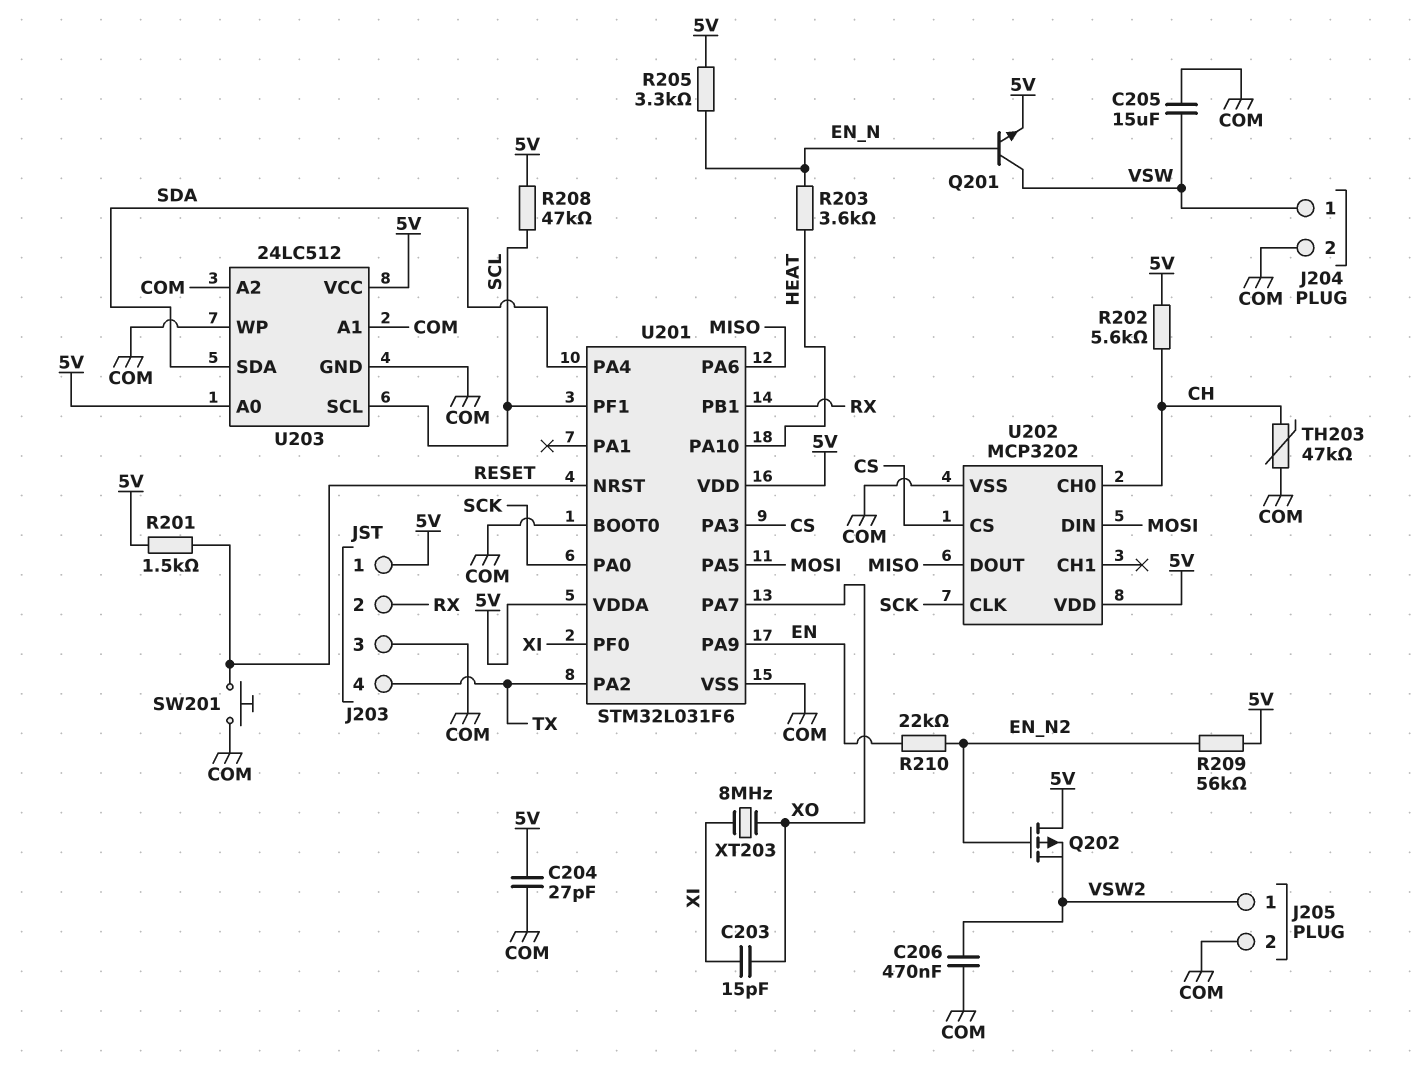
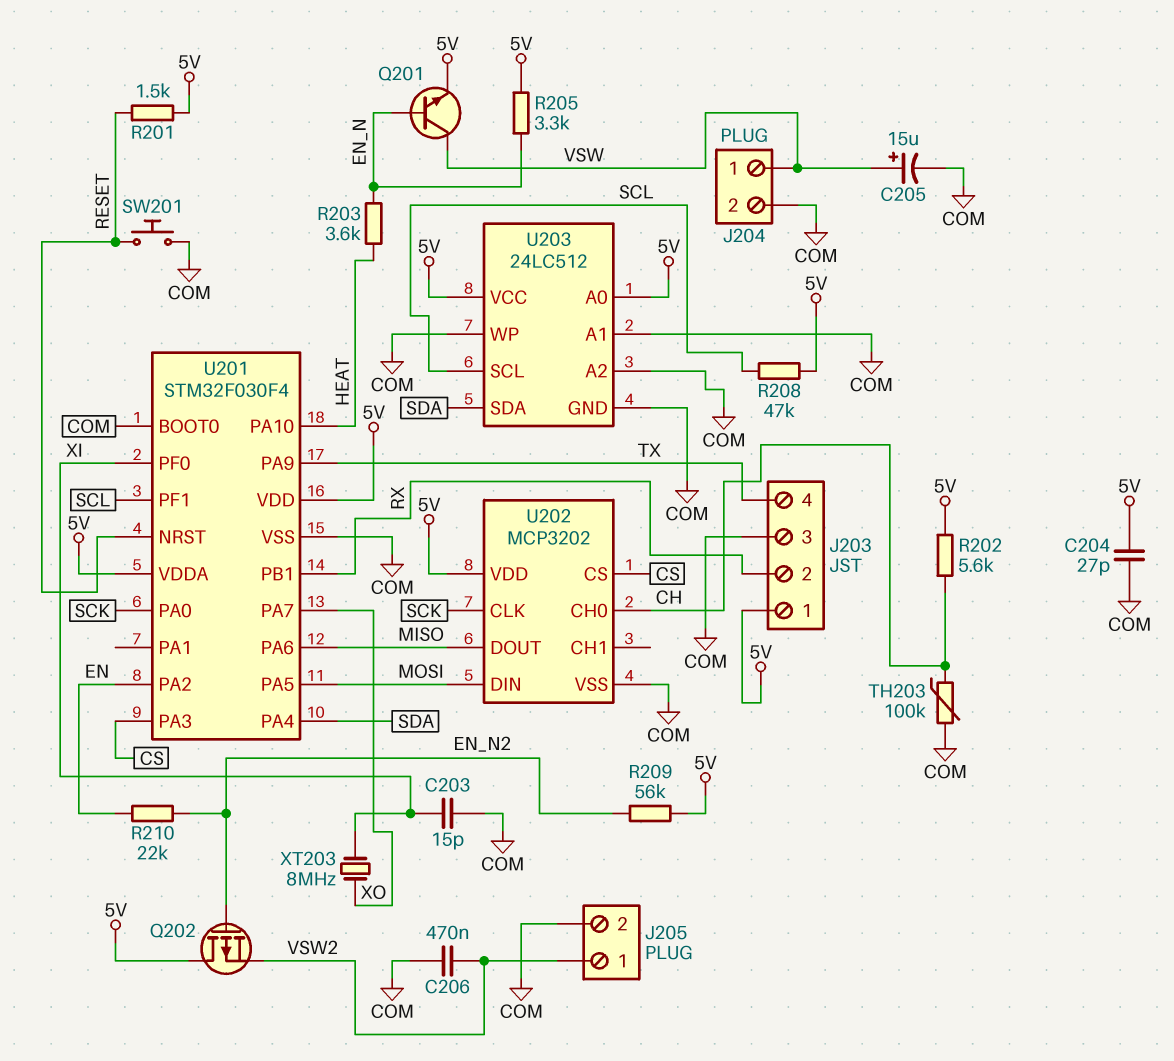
C203: 15pF (XI, XO) -> 15pF (COM, XI)
C205: 15uF (COM, VSW) -> 15uF (plus VSW, minus COM)
TH203: 47k (CH, COM) -> 100k (CH, COM)
U201: STM32L031F6 -> STM32F030F4
U201 pin PA2: TX -> EN
U201 pin PA9: EN -> TX

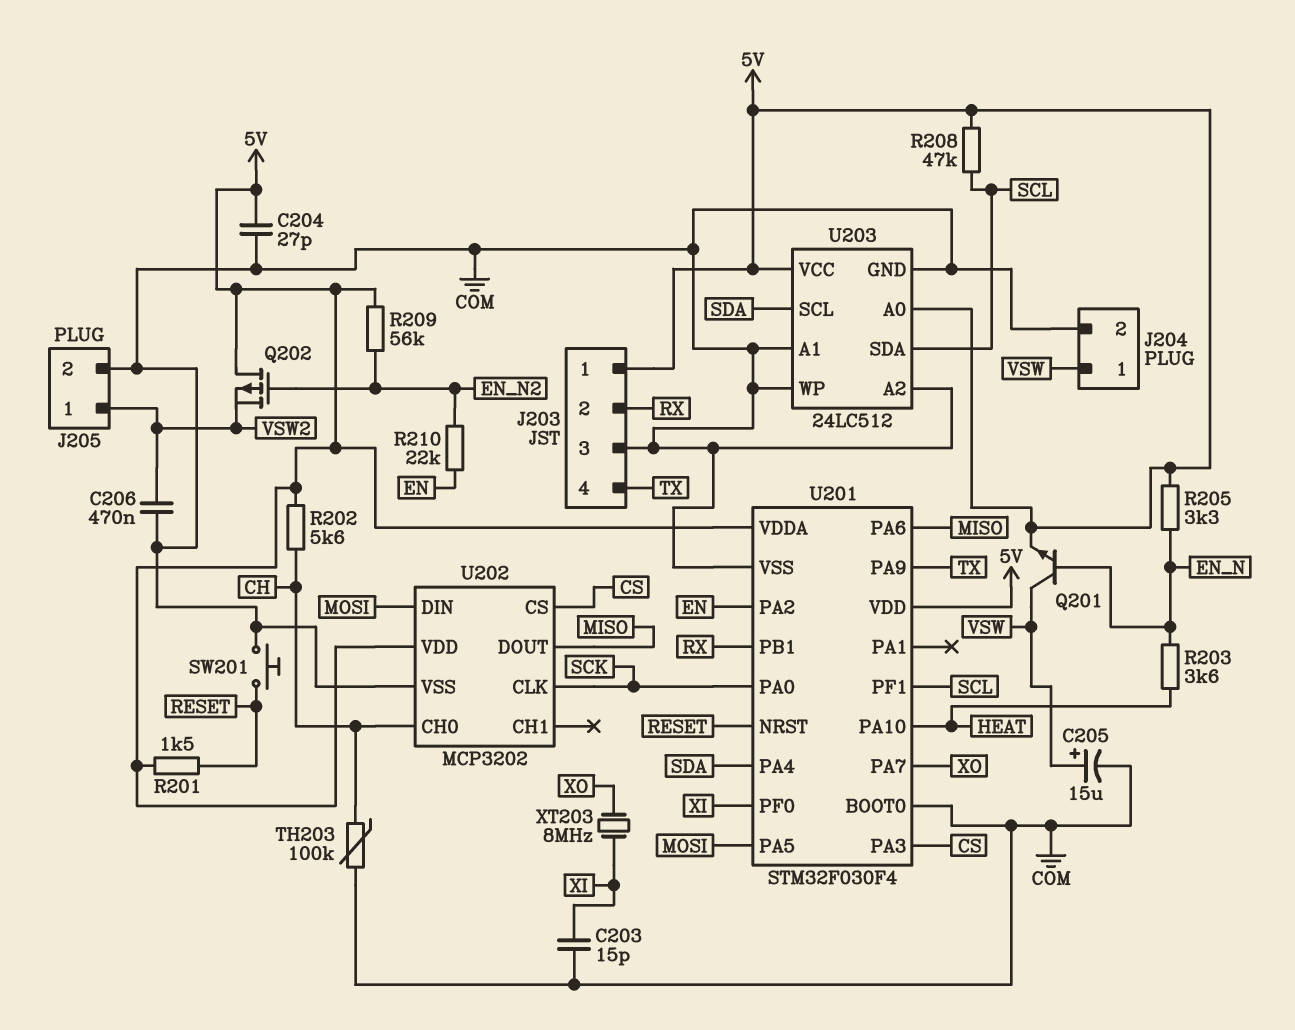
U203 pin SCL: SCL -> SDA
U203 pin SDA: SDA -> SCL

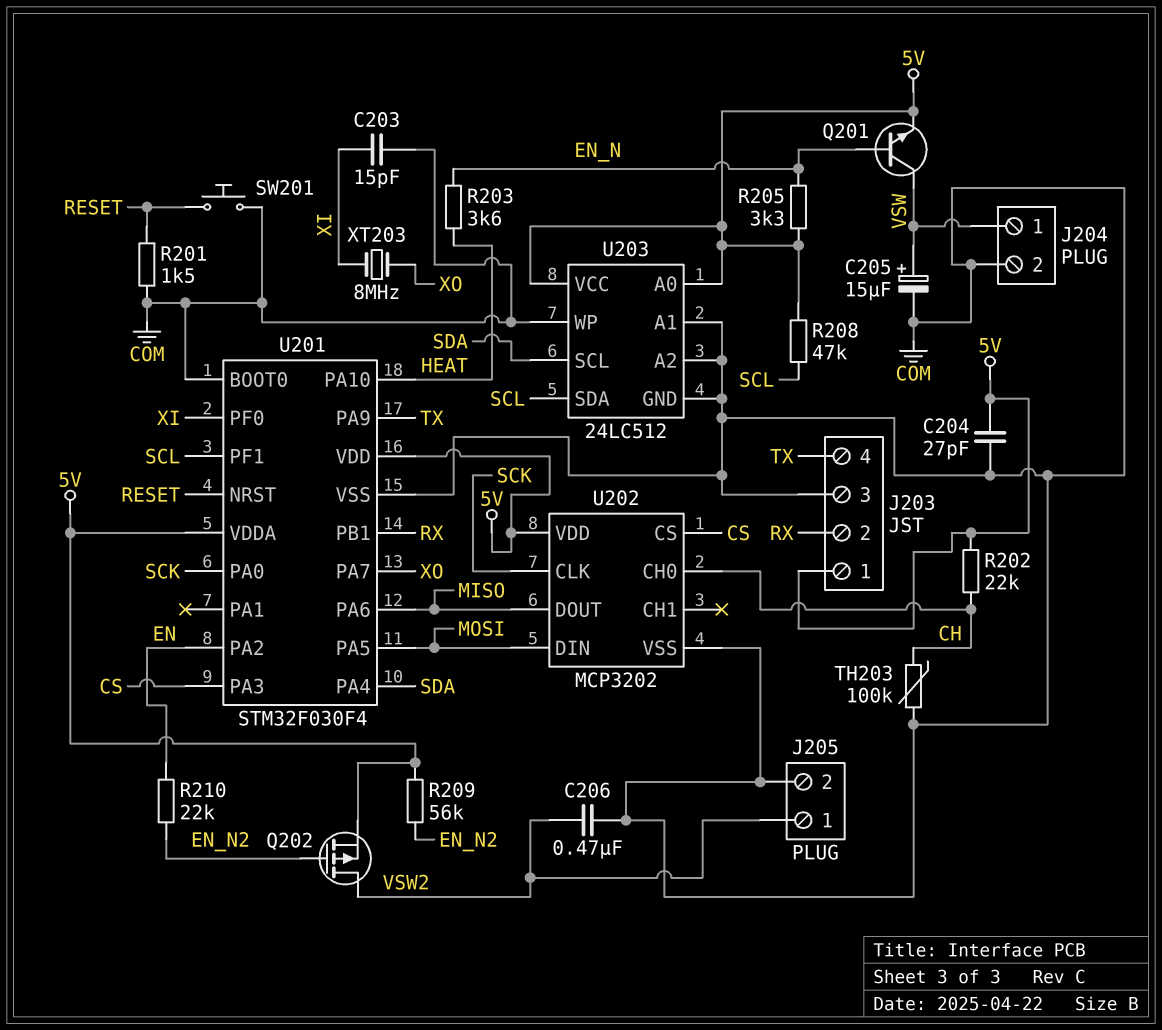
Q202: PMOS (G EN_N2, D 5V, S VSW2) -> PMOS (G EN_N2, D VSW2, S 5V)
R201: 1.5k (5V, RESET) -> 1.5k (COM, RESET)
R202: 5.6k (5V, CH) -> 22k (5V, CH)

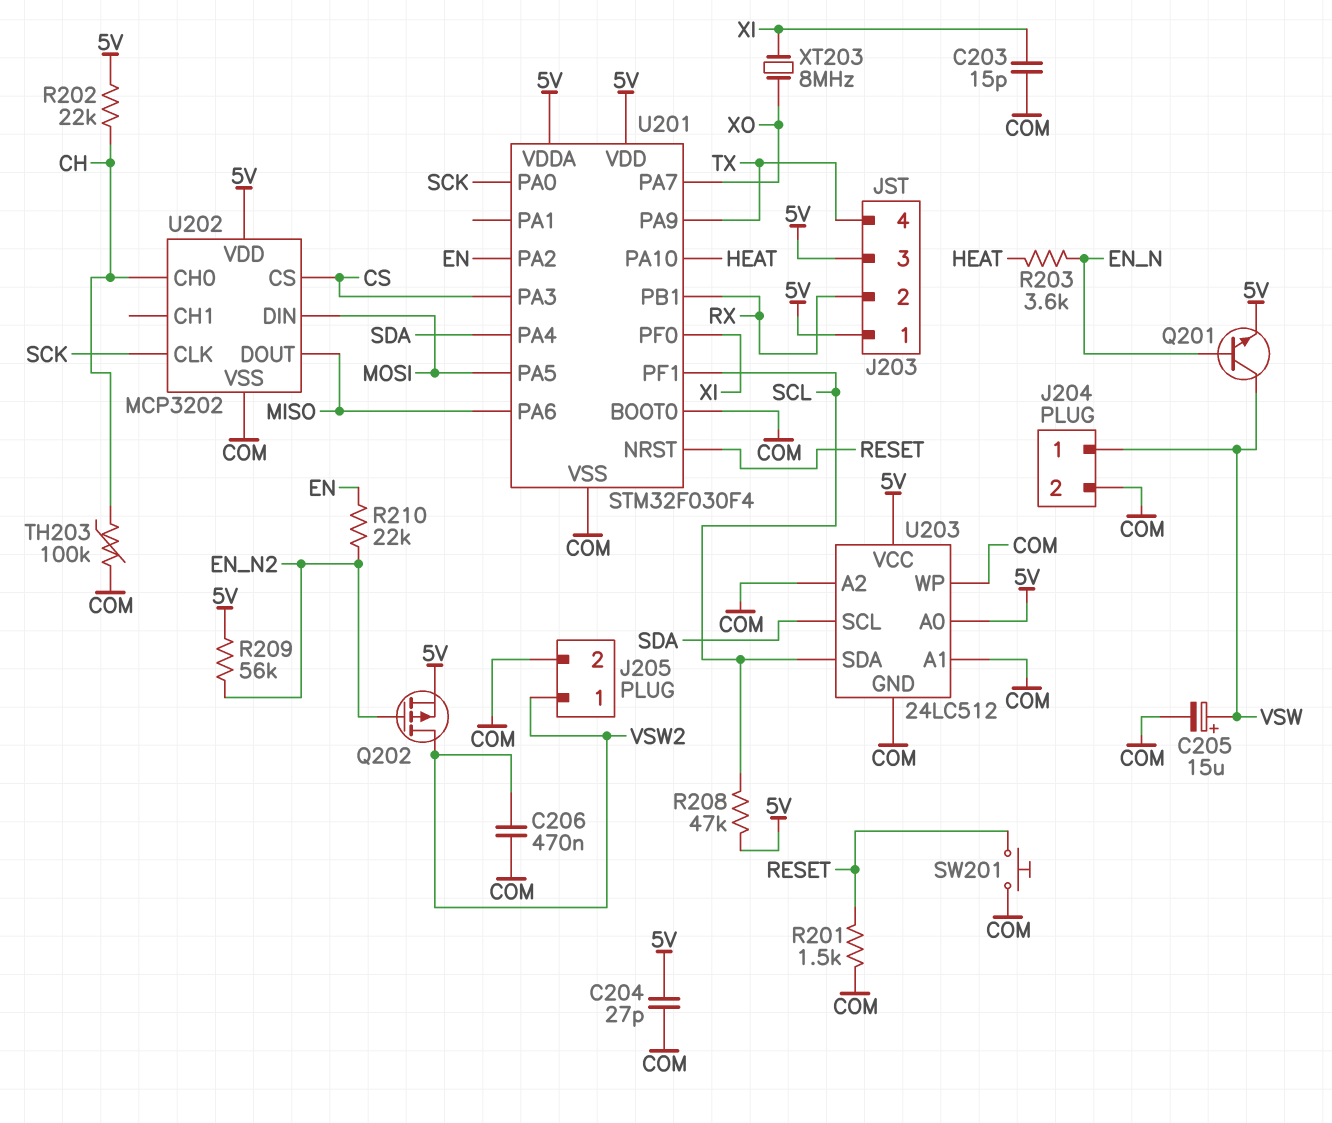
J203 pin 3: COM -> 5V
R205: 3.3k (5V, EN_N) -> none

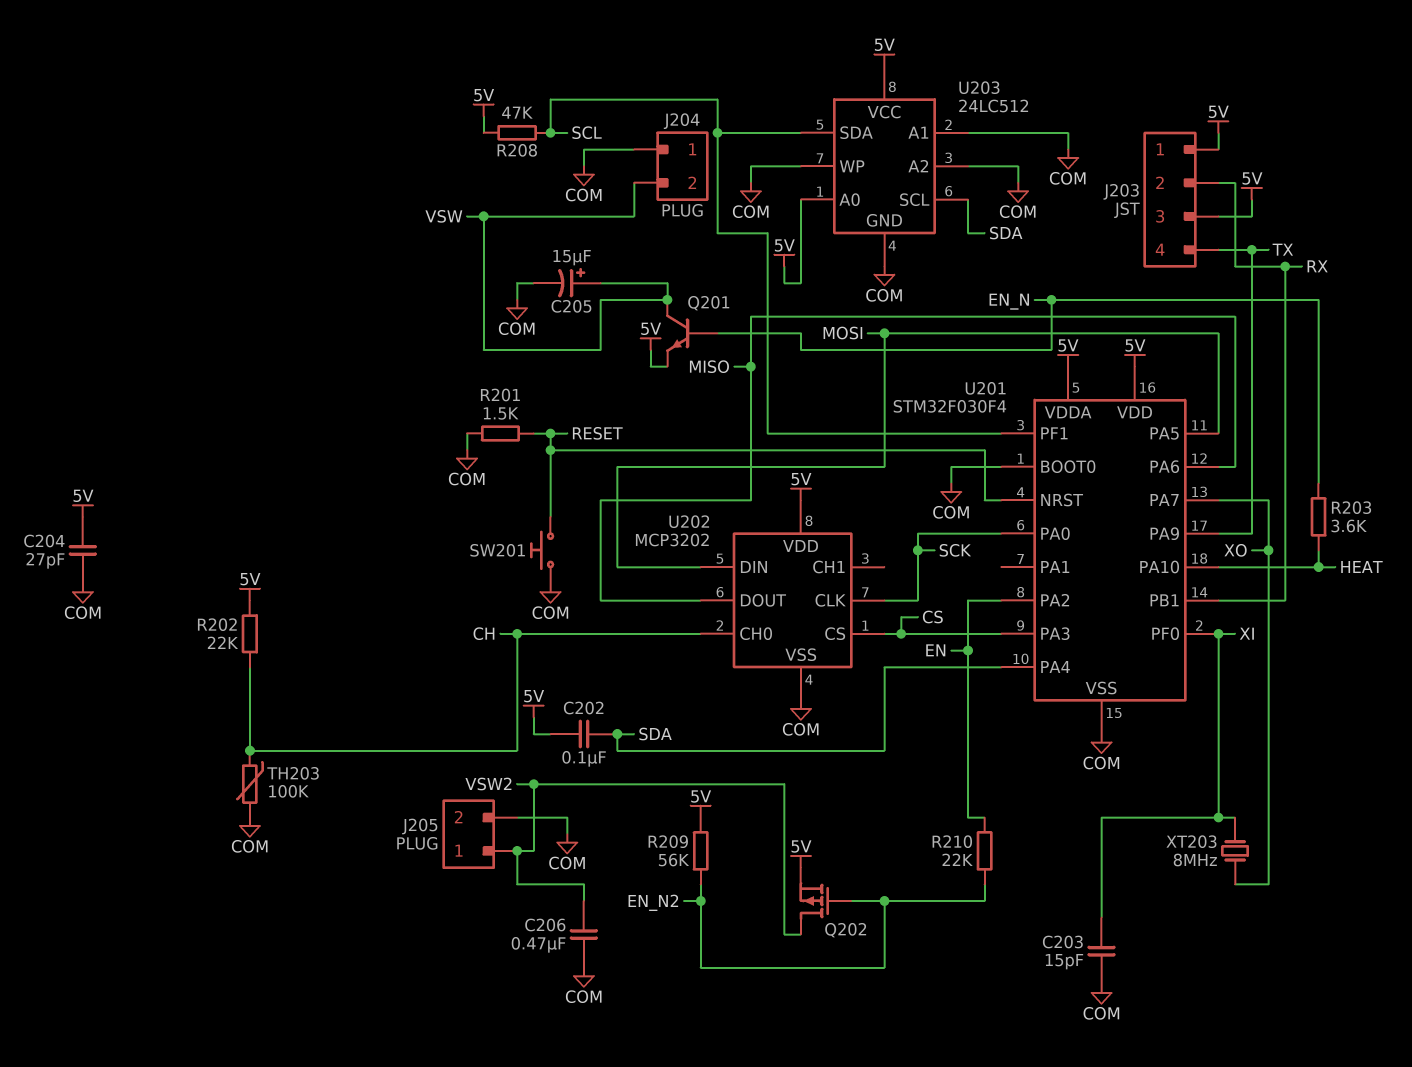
C202: none -> 100nF (5V, SDA)
J204 pin 1: VSW -> COM
J204 pin 2: COM -> VSW

